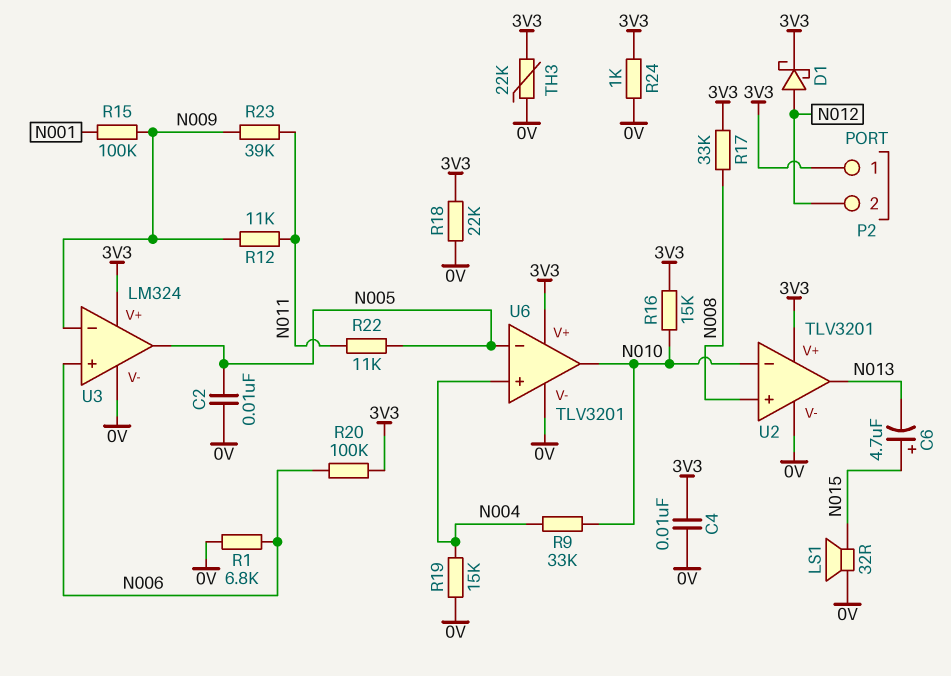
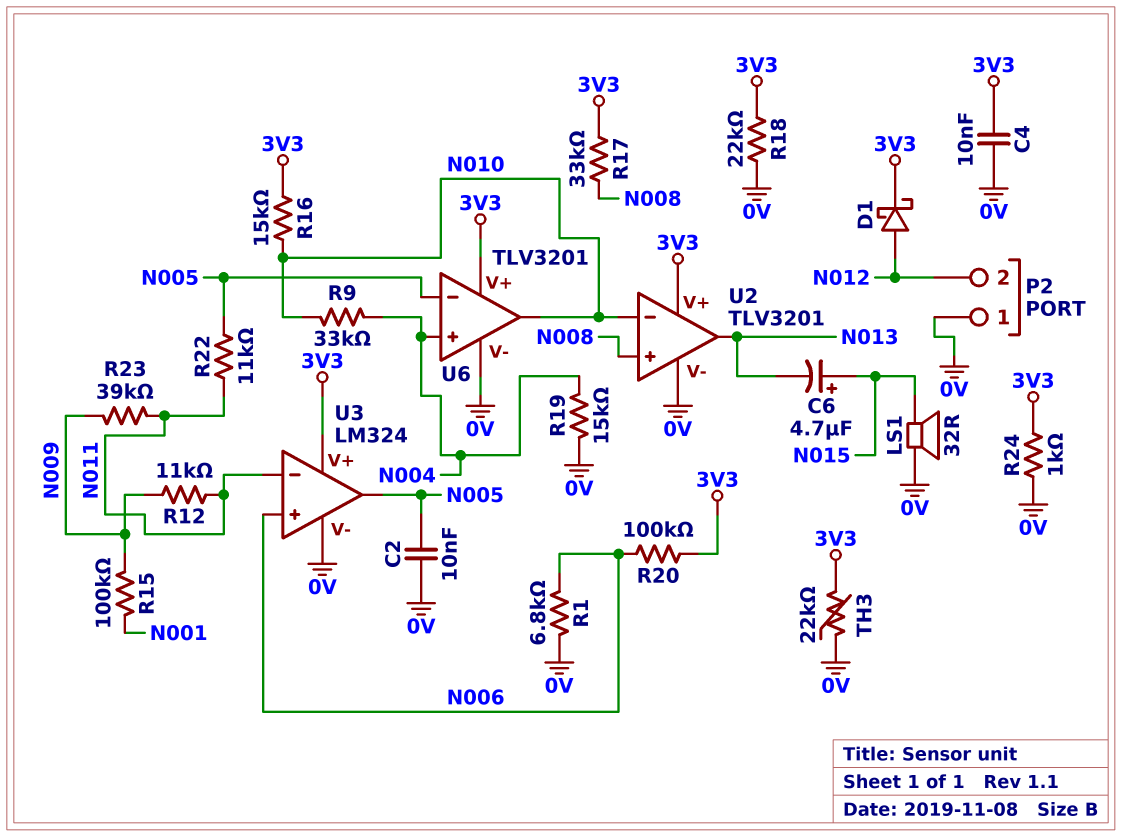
P2 pin 1: 3V3 -> 0V
U3 pin in-: N009 -> N011

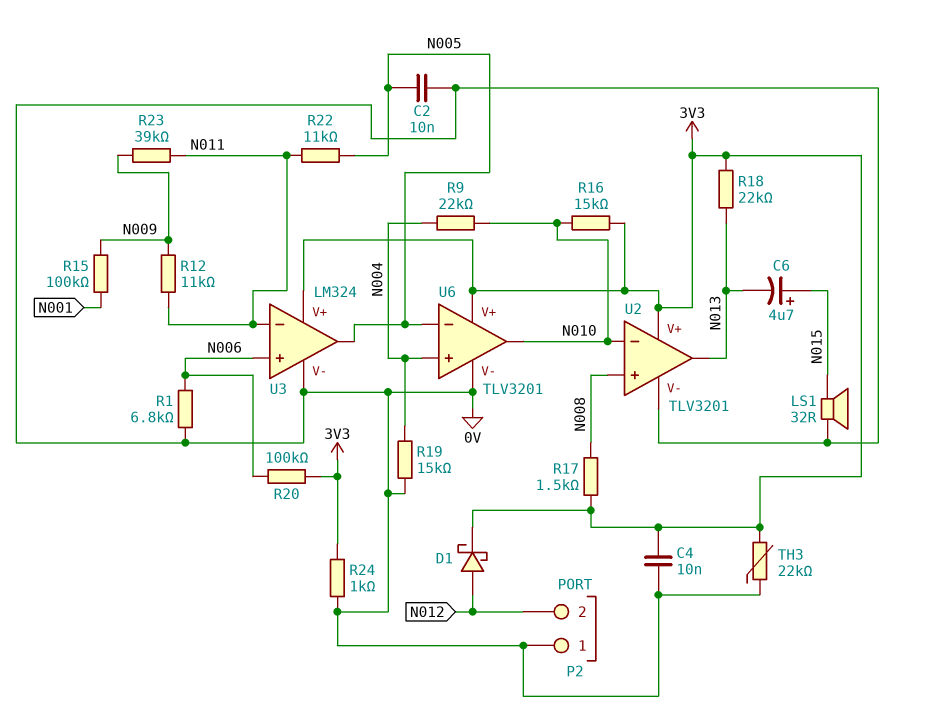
R9: 33k (N004, N010) -> 22k (N004, N010)
R17: 33k (3V3, N008) -> 1.5k (3V3, N008)
R18: 22k (0V, 3V3) -> 22k (3V3, N013)

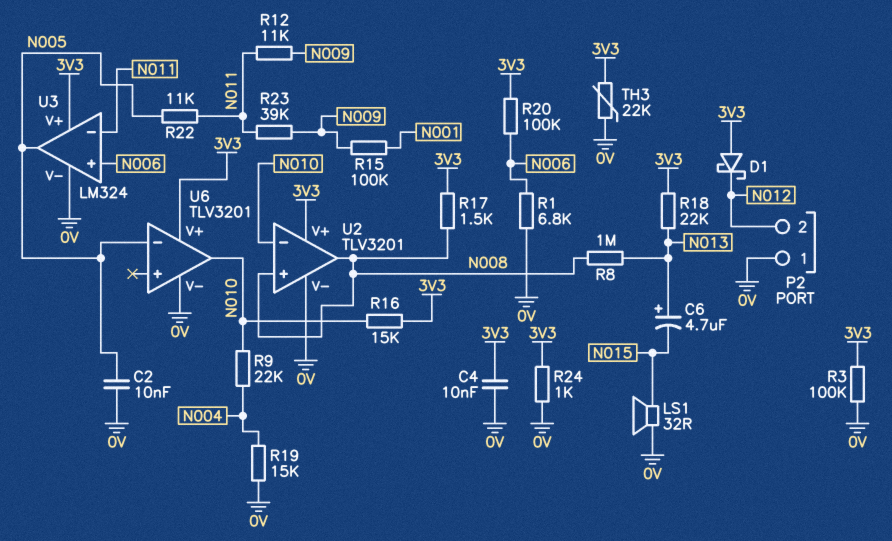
C6: 4.7uF (plus N015, minus N013) -> 4.7uF (plus N013, minus N015)
D1: schottky (A N012, K 3V3) -> schottky (A 3V3, K N012)
R3: none -> 100k (0V, 3V3)
R8: none -> 1M (N008, N013)
U2 pin out: N013 -> N008
U6 pin in+: N004 -> none

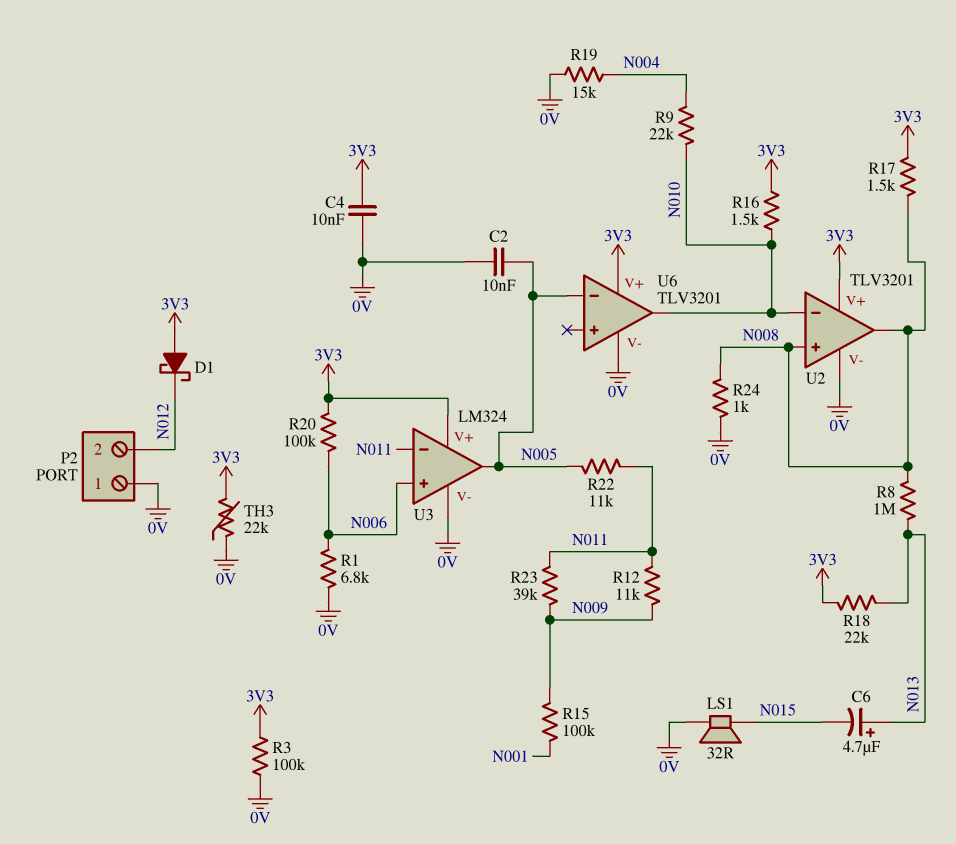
R16: 15k (3V3, N010) -> 1.5k (3V3, N010)
R24: 1k (0V, 3V3) -> 1k (0V, N008)

